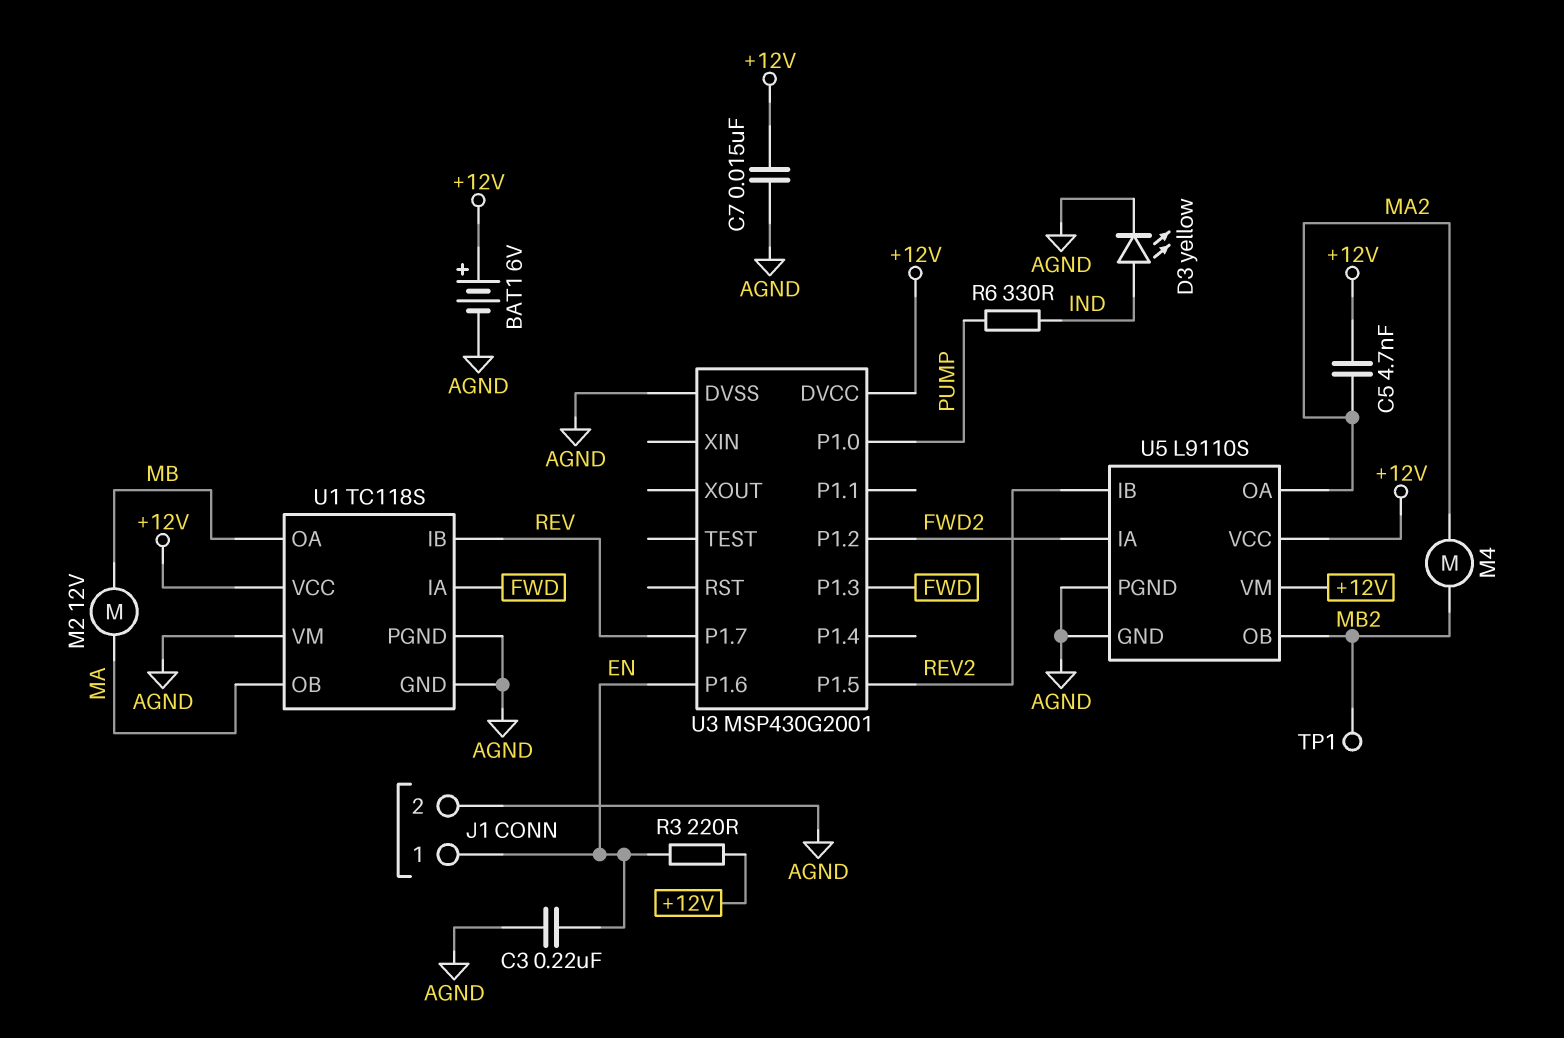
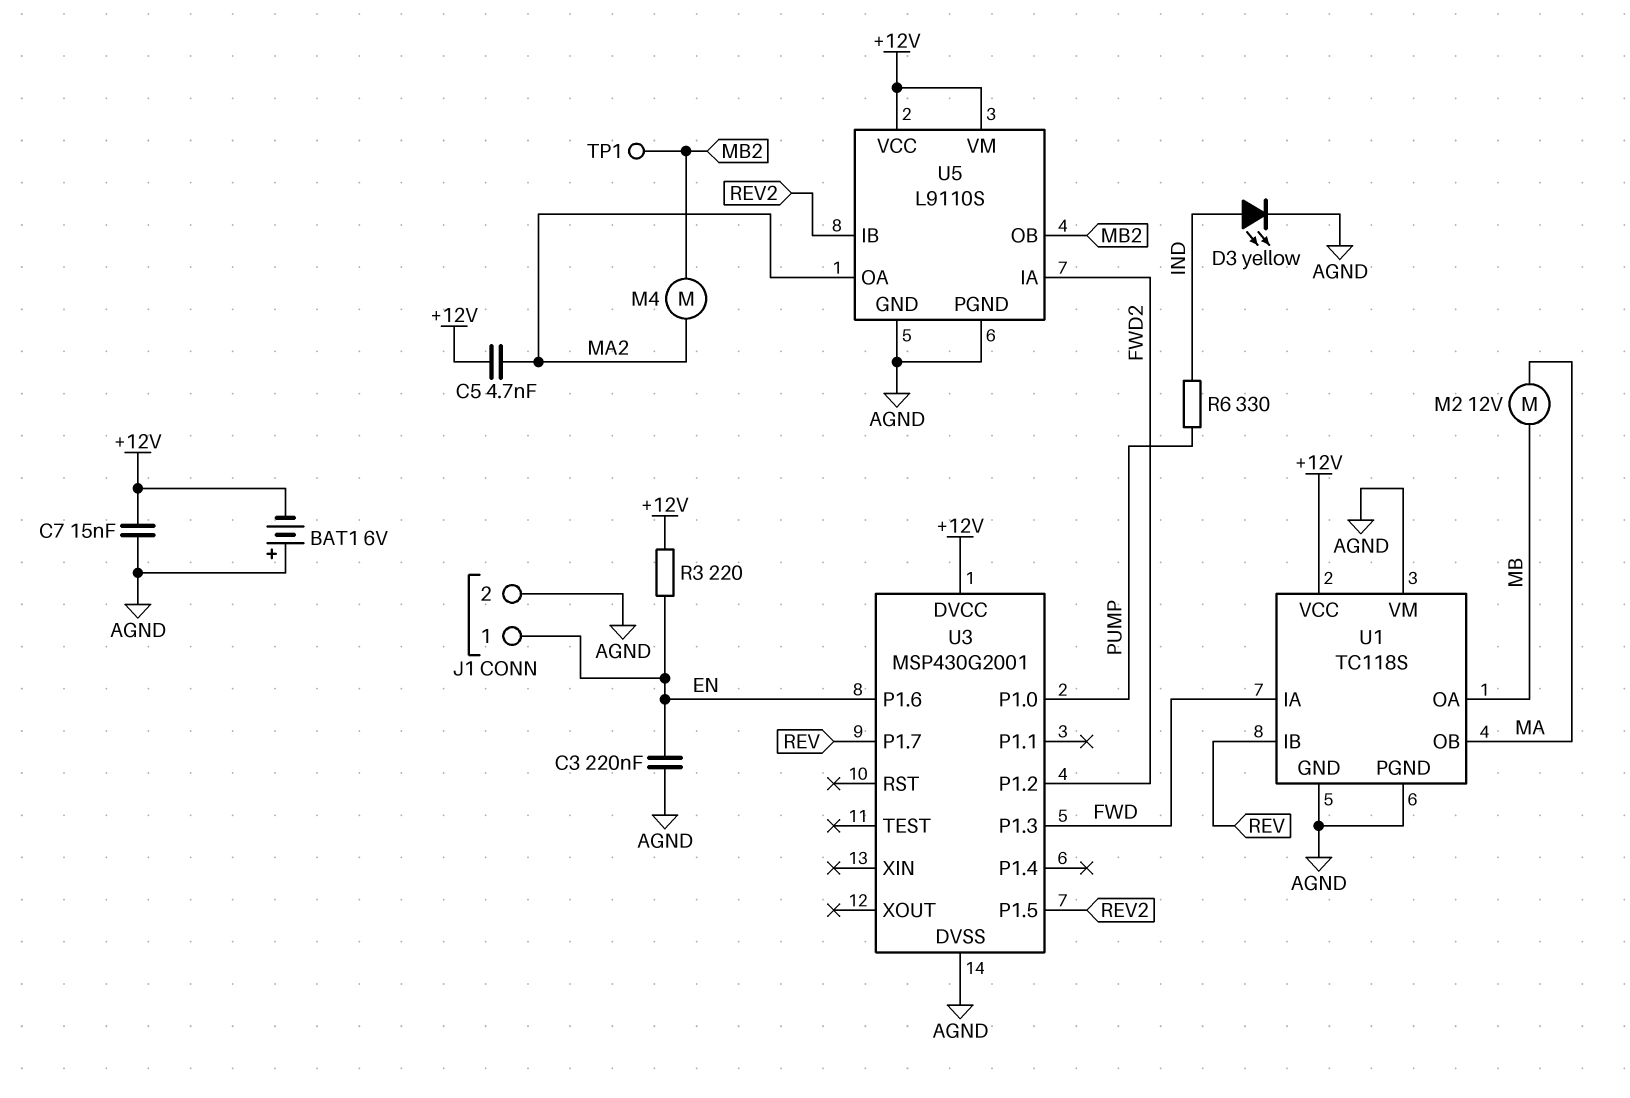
BAT1: 6V (plus +12V, minus AGND) -> 6V (plus AGND, minus +12V)

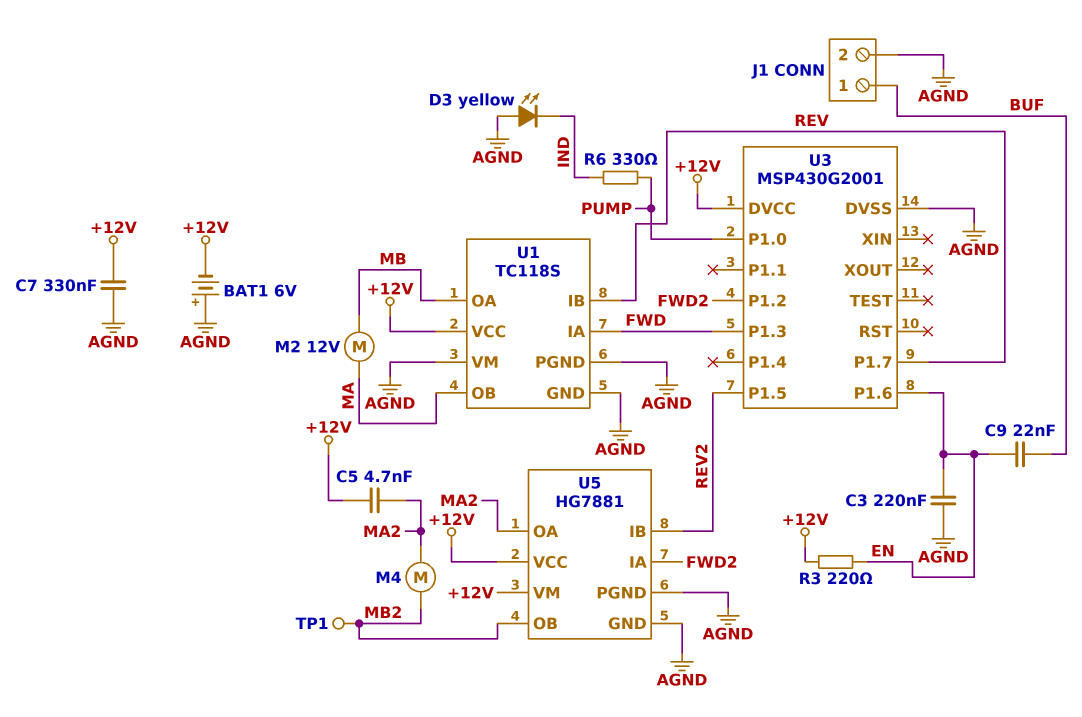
C7: 15nF (+12V, AGND) -> 330nF (+12V, AGND)
C9: none -> 22nF (BUF, EN)
D3: LED yellow (A IND, K AGND) -> LED yellow (A AGND, K IND)
J1 pin 1: EN -> BUF
U5: L9110S -> HG7881

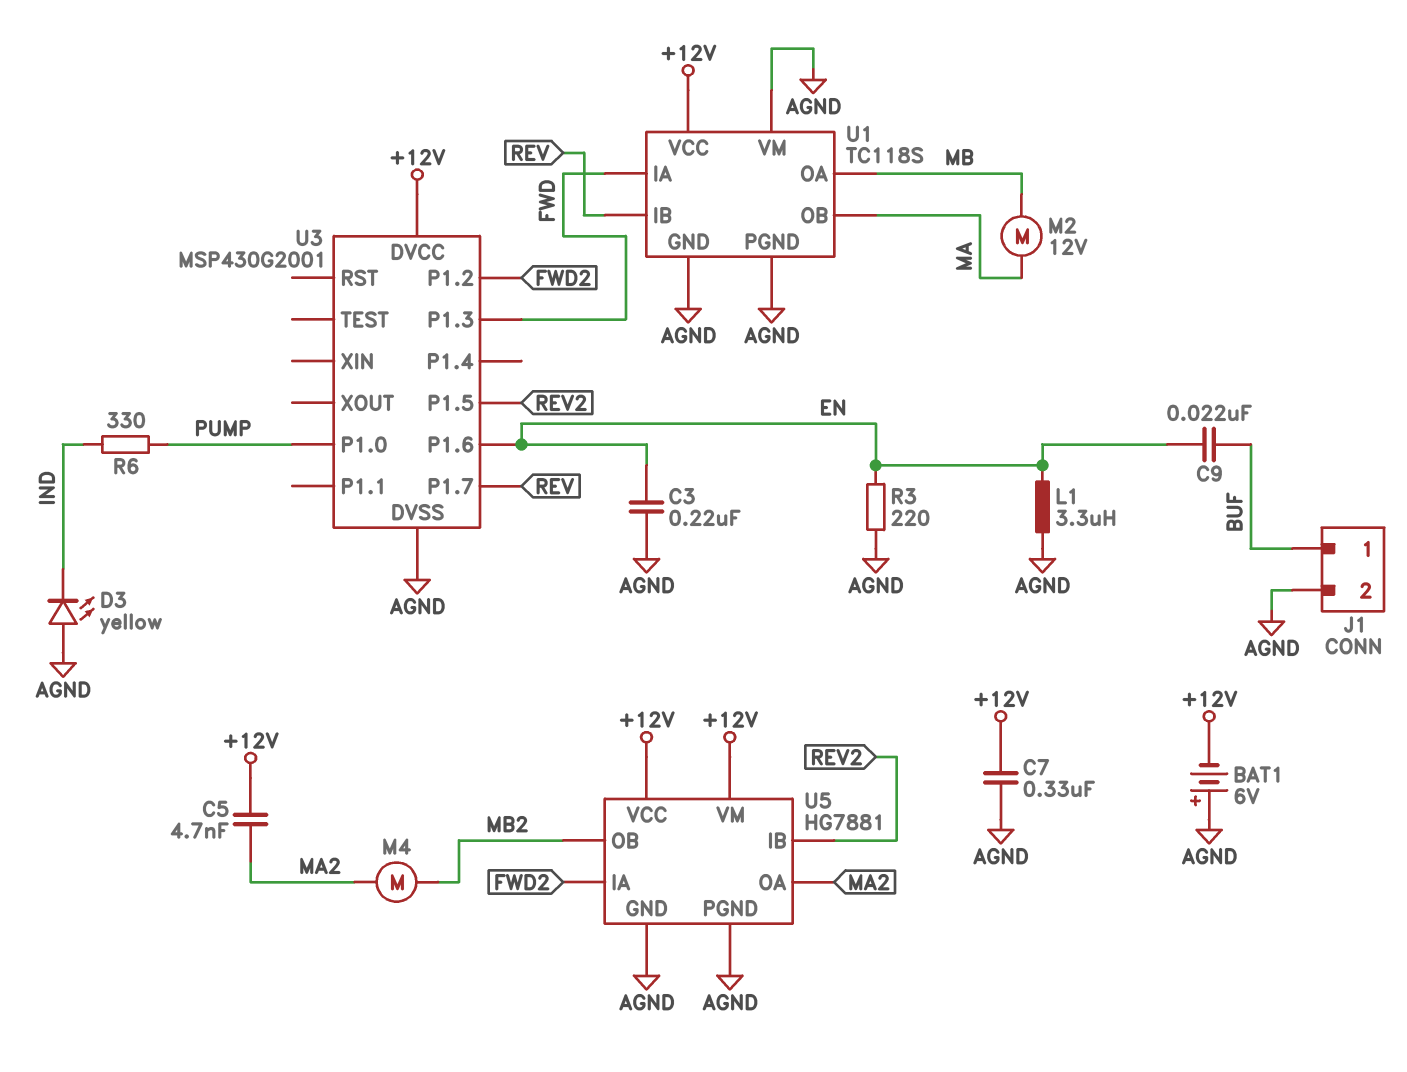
L1: none -> 3.3uH (AGND, EN)
R3: 220 (+12V, EN) -> 220 (AGND, EN)
TP1: test point (MB2) -> none

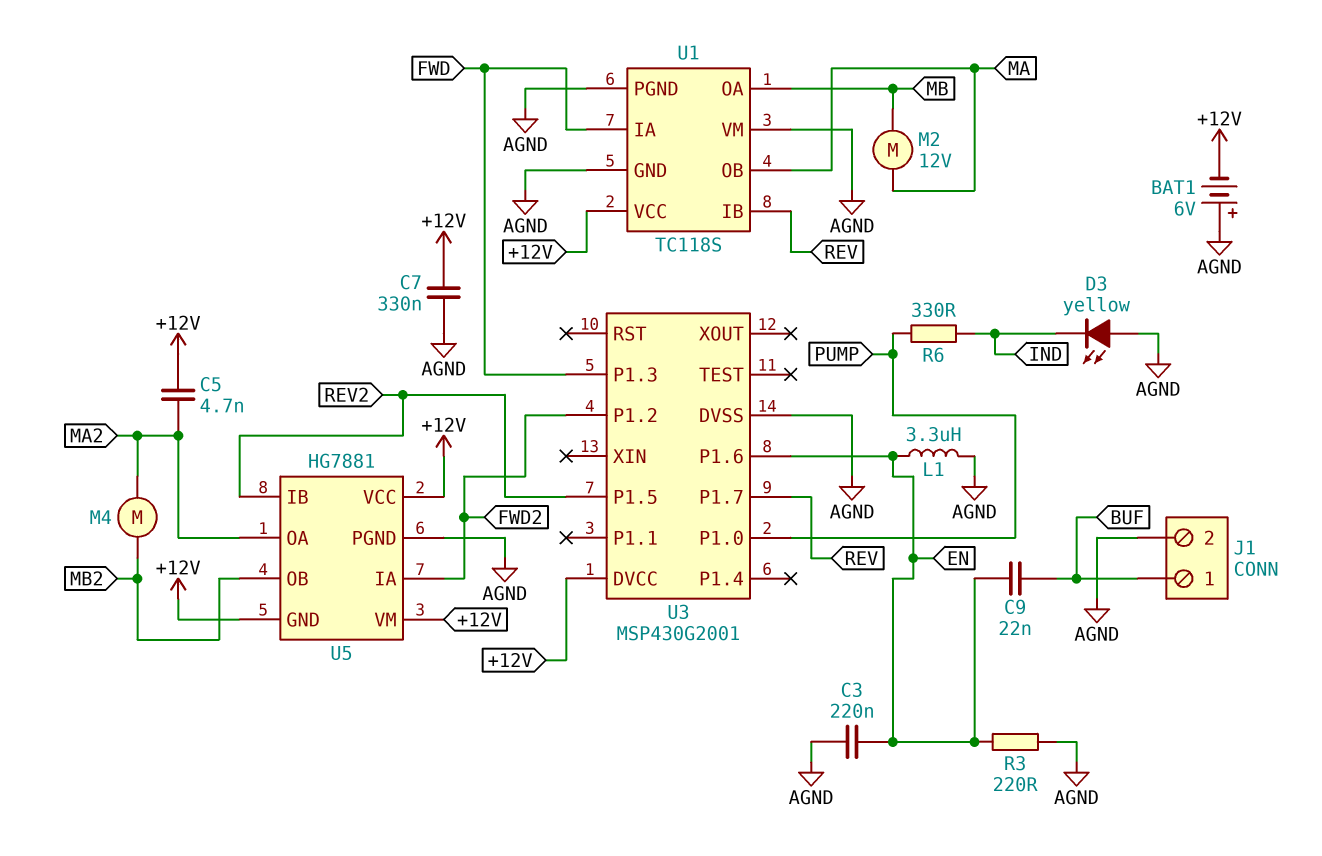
U5 pin GND: AGND -> +12V

